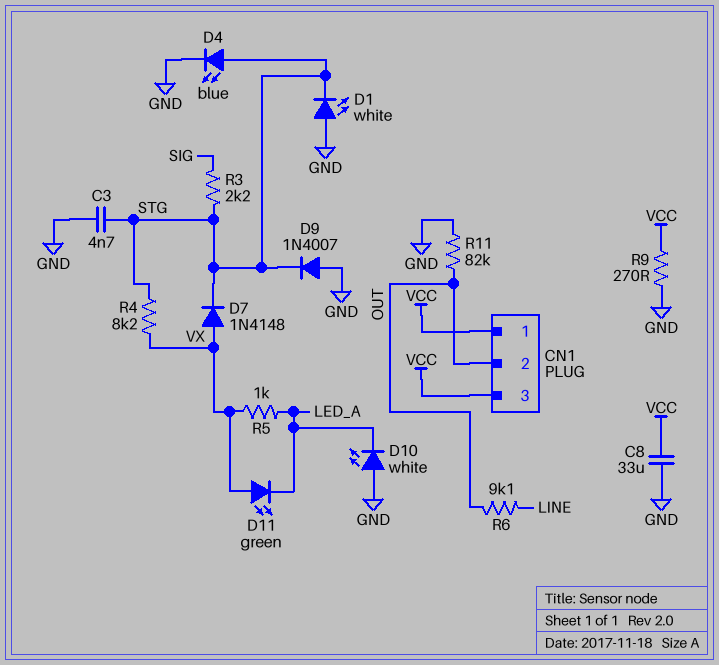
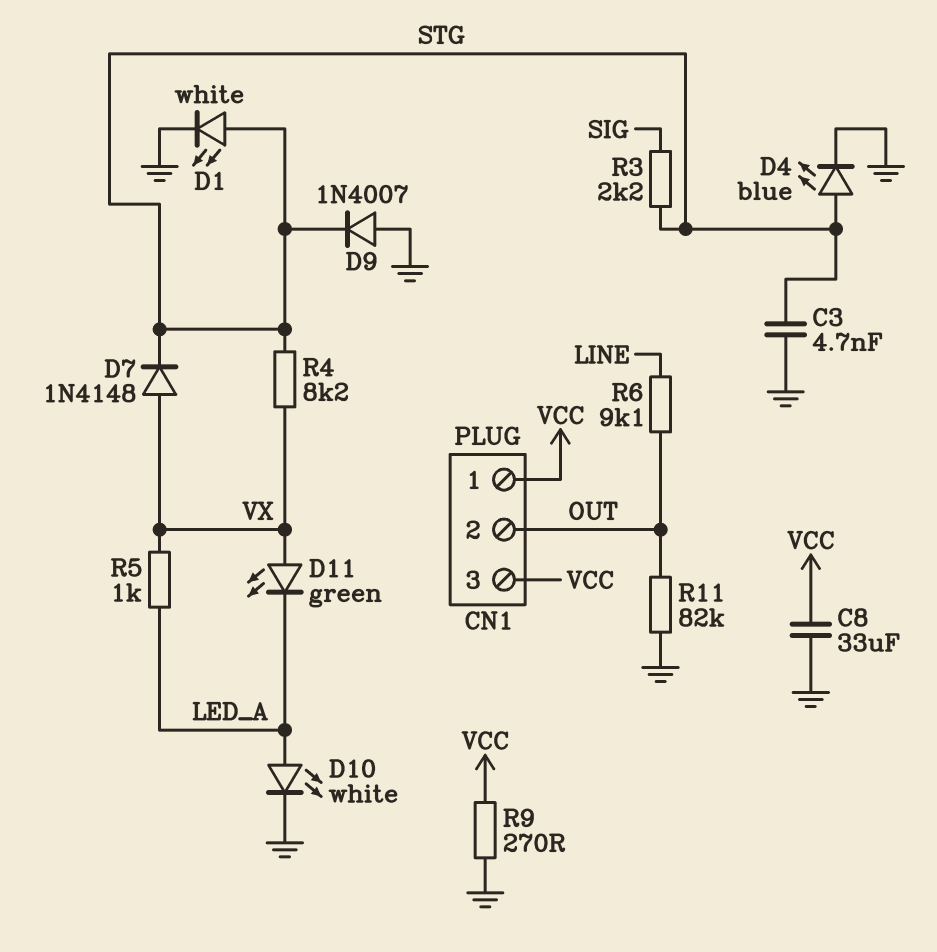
D1: LED white (A GND, K STG) -> LED white (A STG, K GND)
D10: LED white (A GND, K LED_A) -> LED white (A LED_A, K GND)

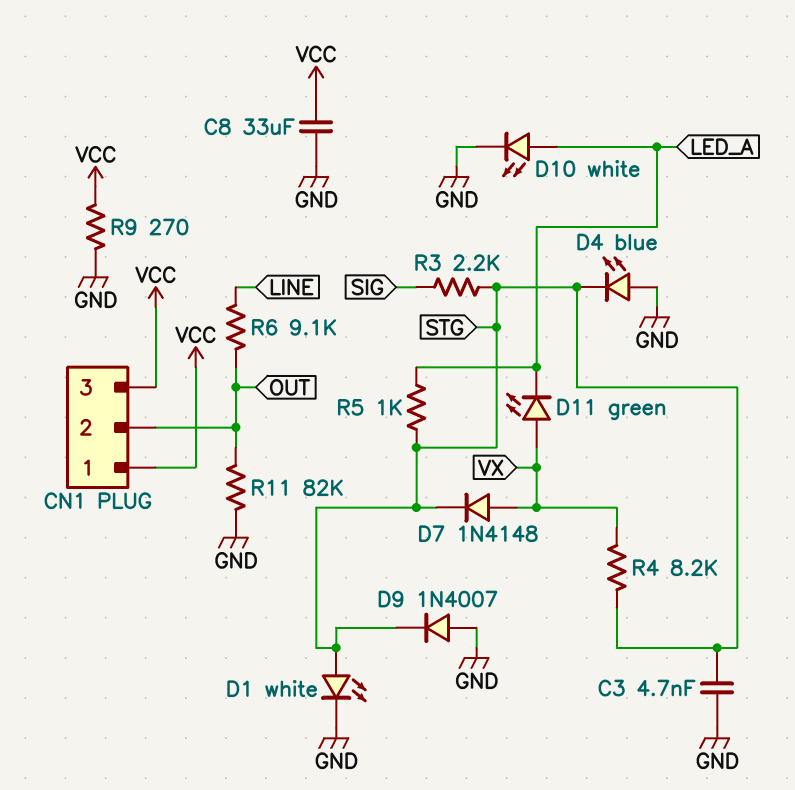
D4: LED blue (A STG, K GND) -> LED blue (A GND, K STG)
R5: 1k (LED_A, VX) -> 1k (LED_A, STG)

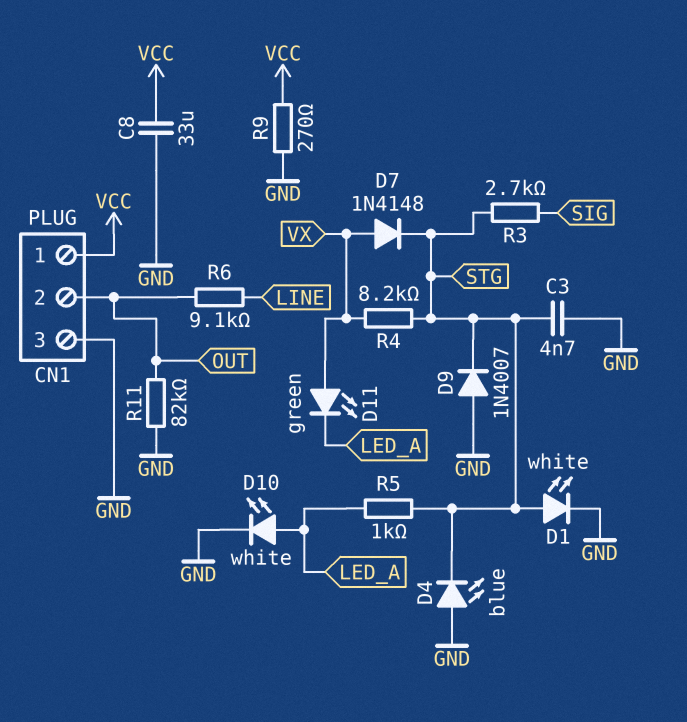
CN1 pin 3: VCC -> GND
R3: 2.2k (SIG, STG) -> 2.7k (SIG, STG)

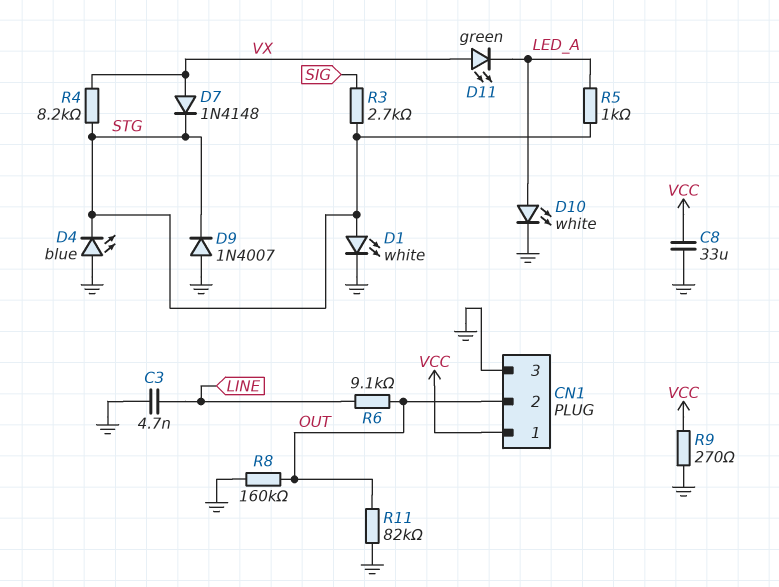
C3: 4.7nF (GND, STG) -> 4.7nF (GND, LINE)
R8: none -> 160k (GND, OUT)

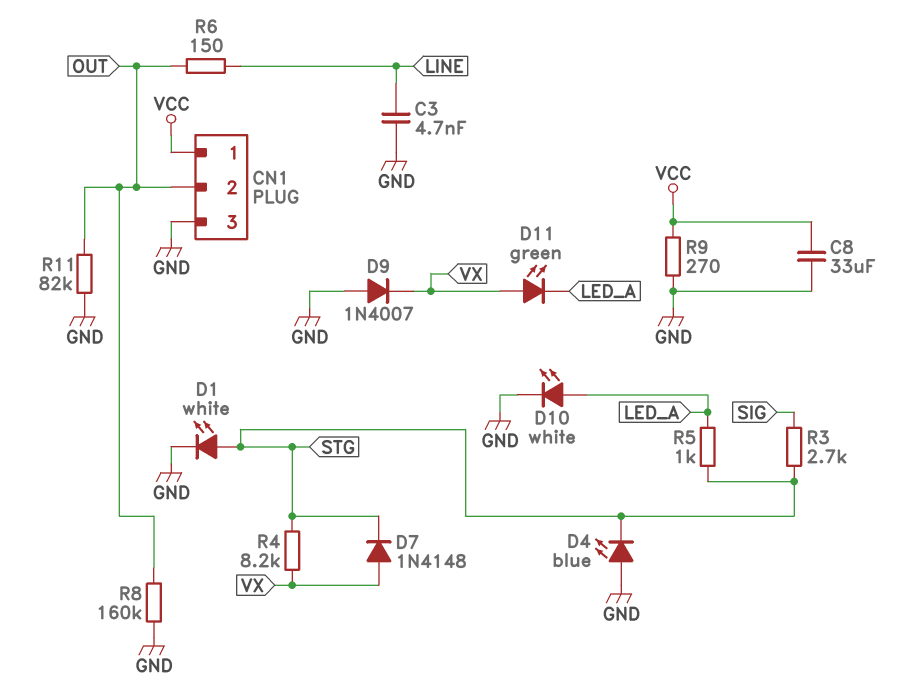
D9: diode 1N4007 (A GND, K STG) -> diode 1N4007 (A GND, K VX)
R6: 9.1k (LINE, OUT) -> 150 (LINE, OUT)

